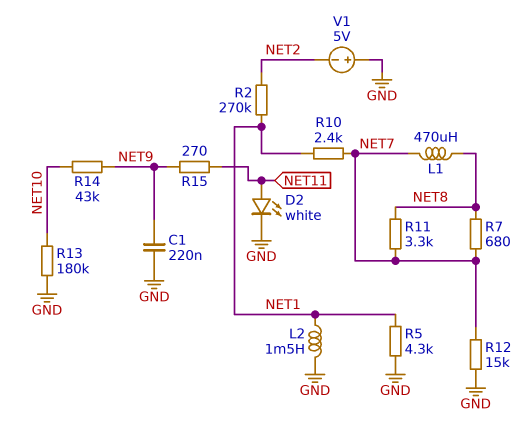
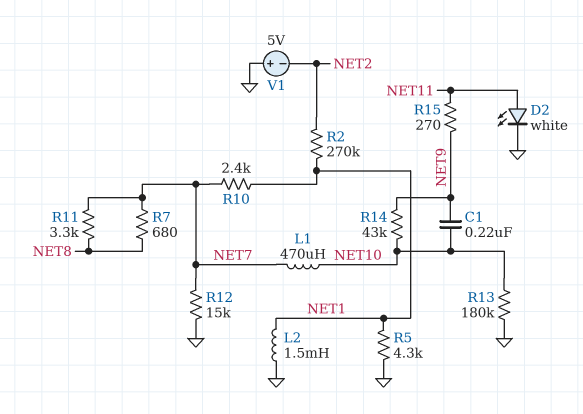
C1: 220nF (GND, NET9) -> 220nF (NET9, NET10)
L1: 470uH (NET7, NET8) -> 470uH (NET7, NET10)

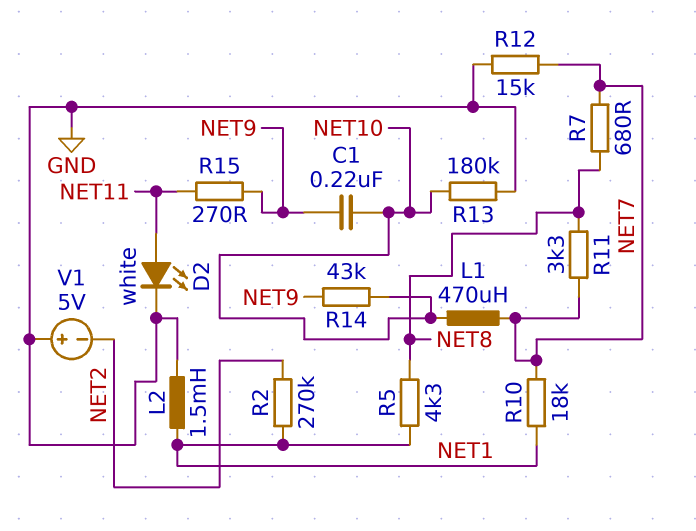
R5: 4.3k (GND, NET1) -> 4.3k (NET1, NET8)
R10: 2.4k (NET1, NET7) -> 18k (NET1, NET7)

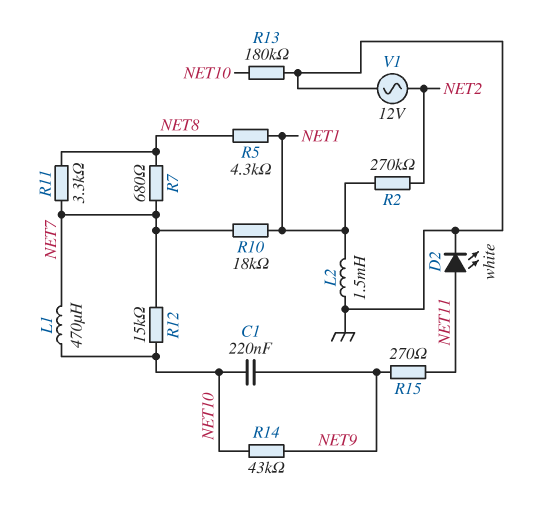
R12: 15k (GND, NET7) -> 15k (NET7, NET10)
V1: 5V (plus GND, minus NET2) -> AC 12V (GND, NET2)

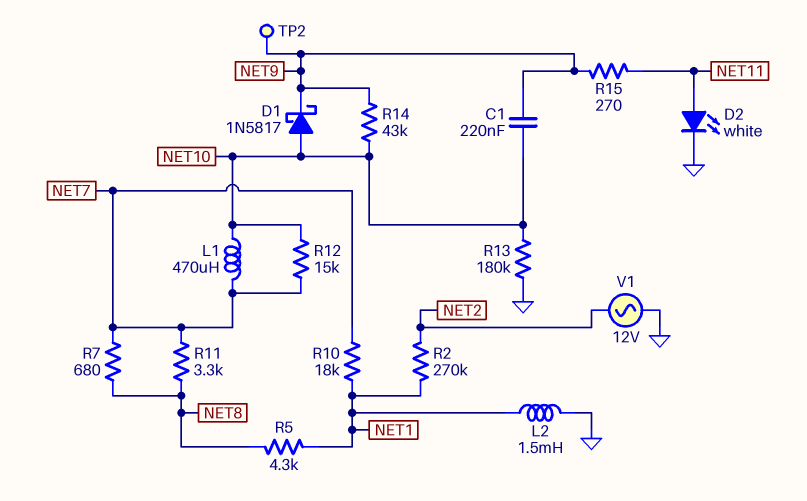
D1: none -> schottky 1N5817 (A NET10, K NET9)
TP2: none -> test point (NET9)

